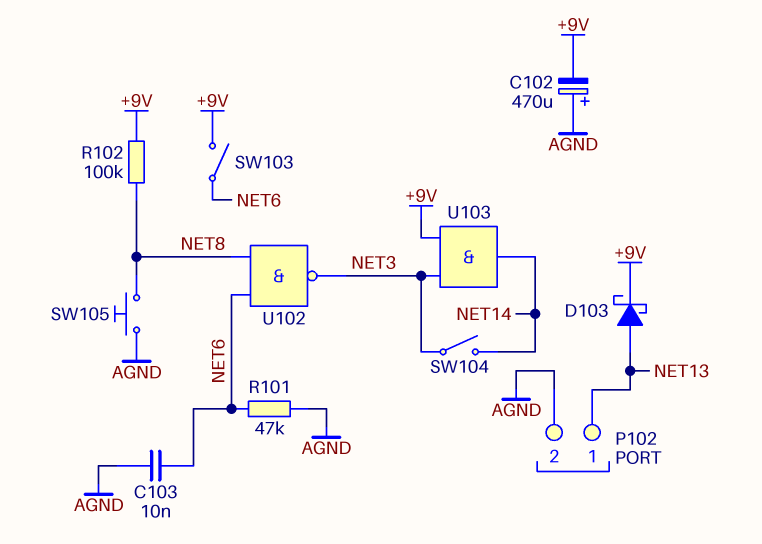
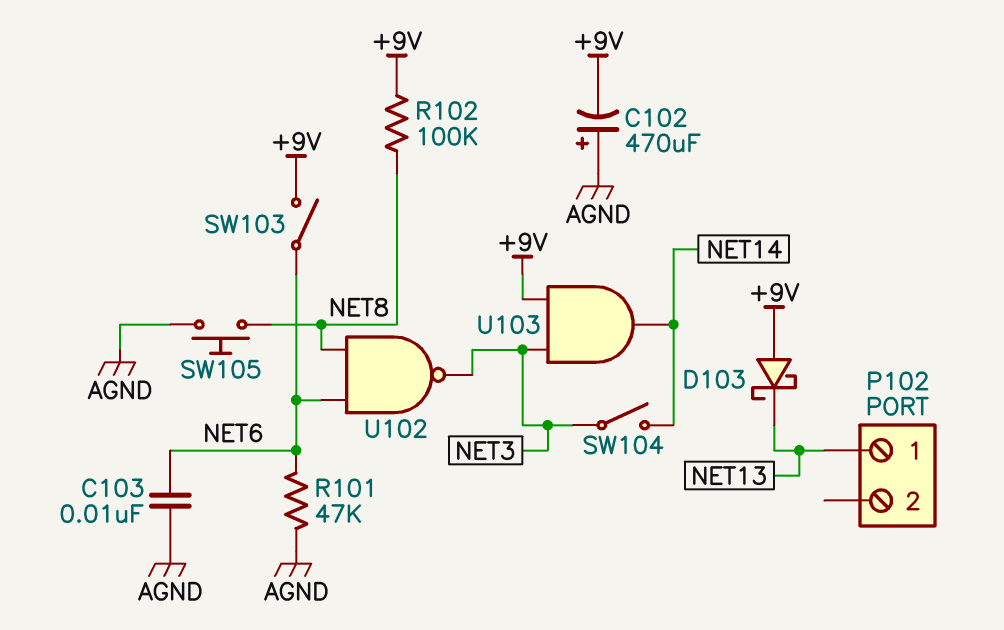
D103: schottky (A NET13, K +9V) -> schottky (A +9V, K NET13)
P102 pin 2: AGND -> none

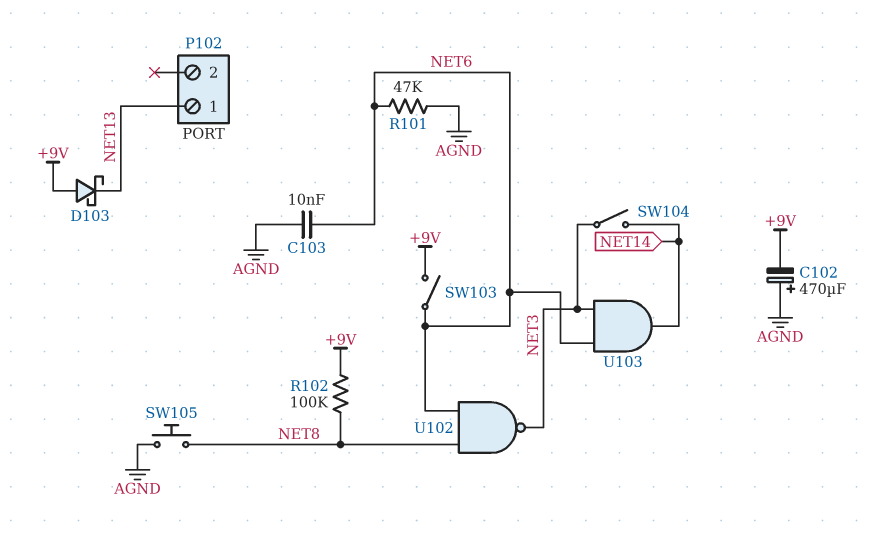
U103: AND (in +9V, in NET3, out NET14) -> AND (in NET3, in NET6, out NET14)

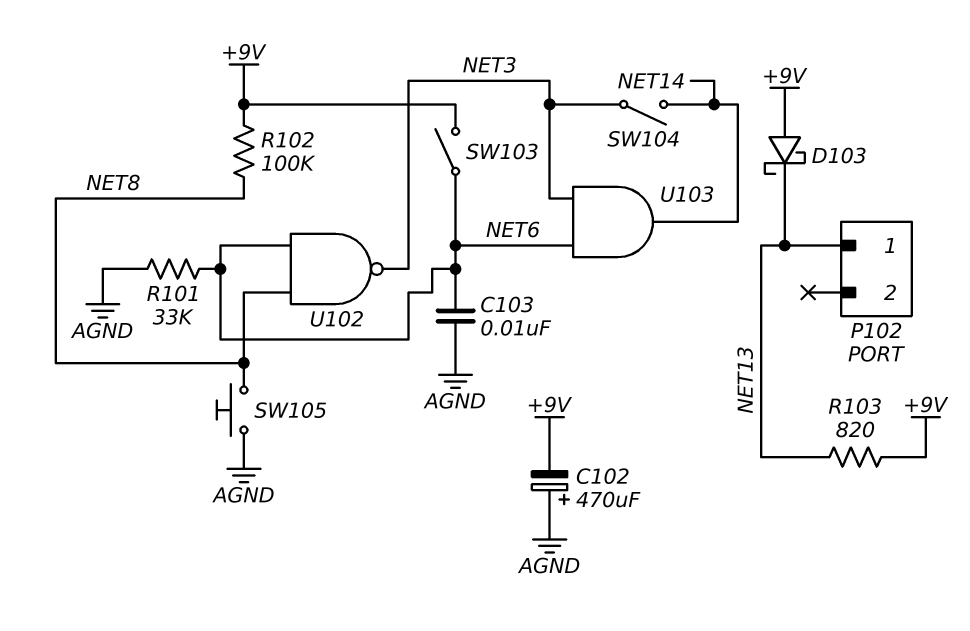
R101: 47k (AGND, NET6) -> 33k (AGND, NET6)
R103: none -> 820 (+9V, NET13)

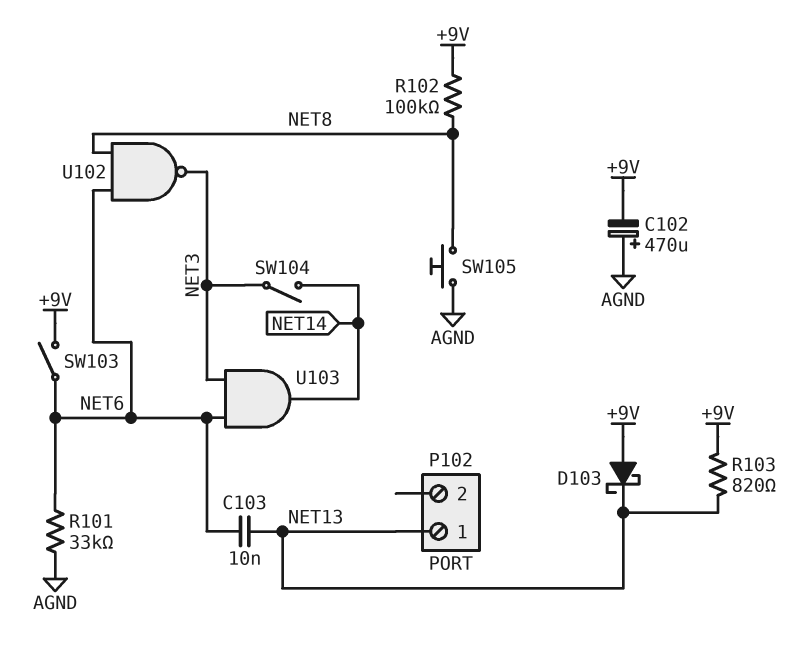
C103: 10nF (AGND, NET6) -> 10nF (NET6, NET13)

